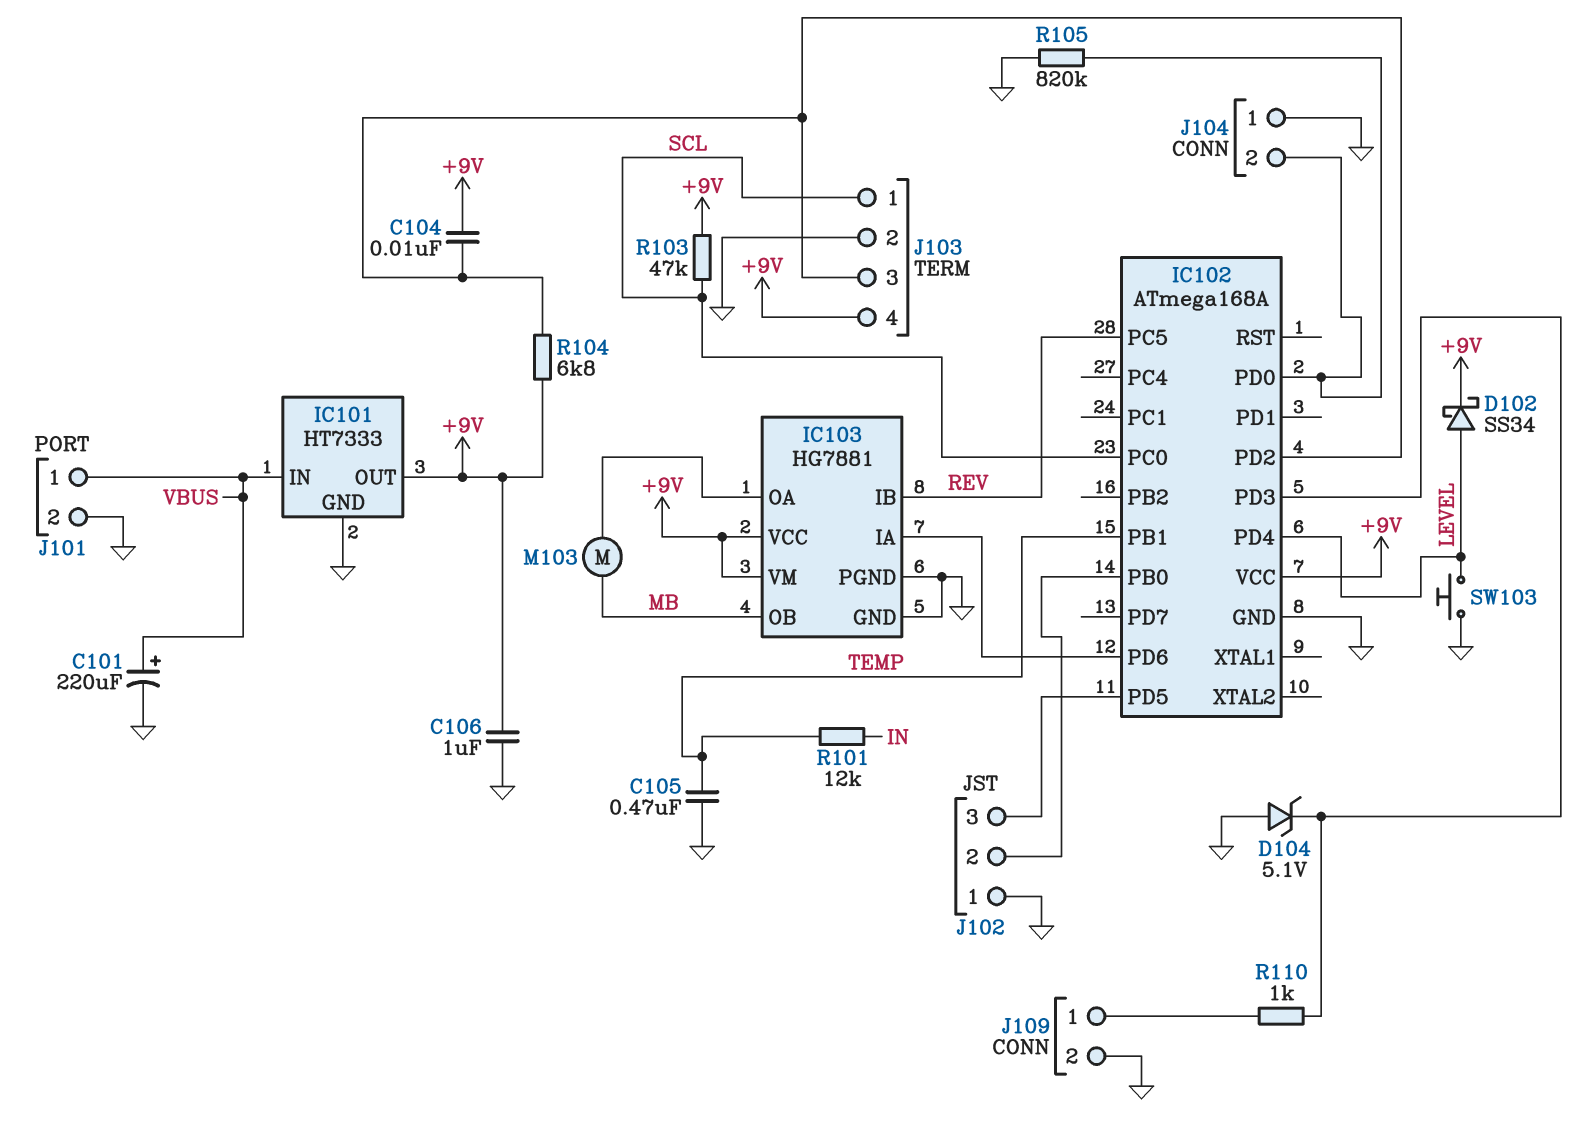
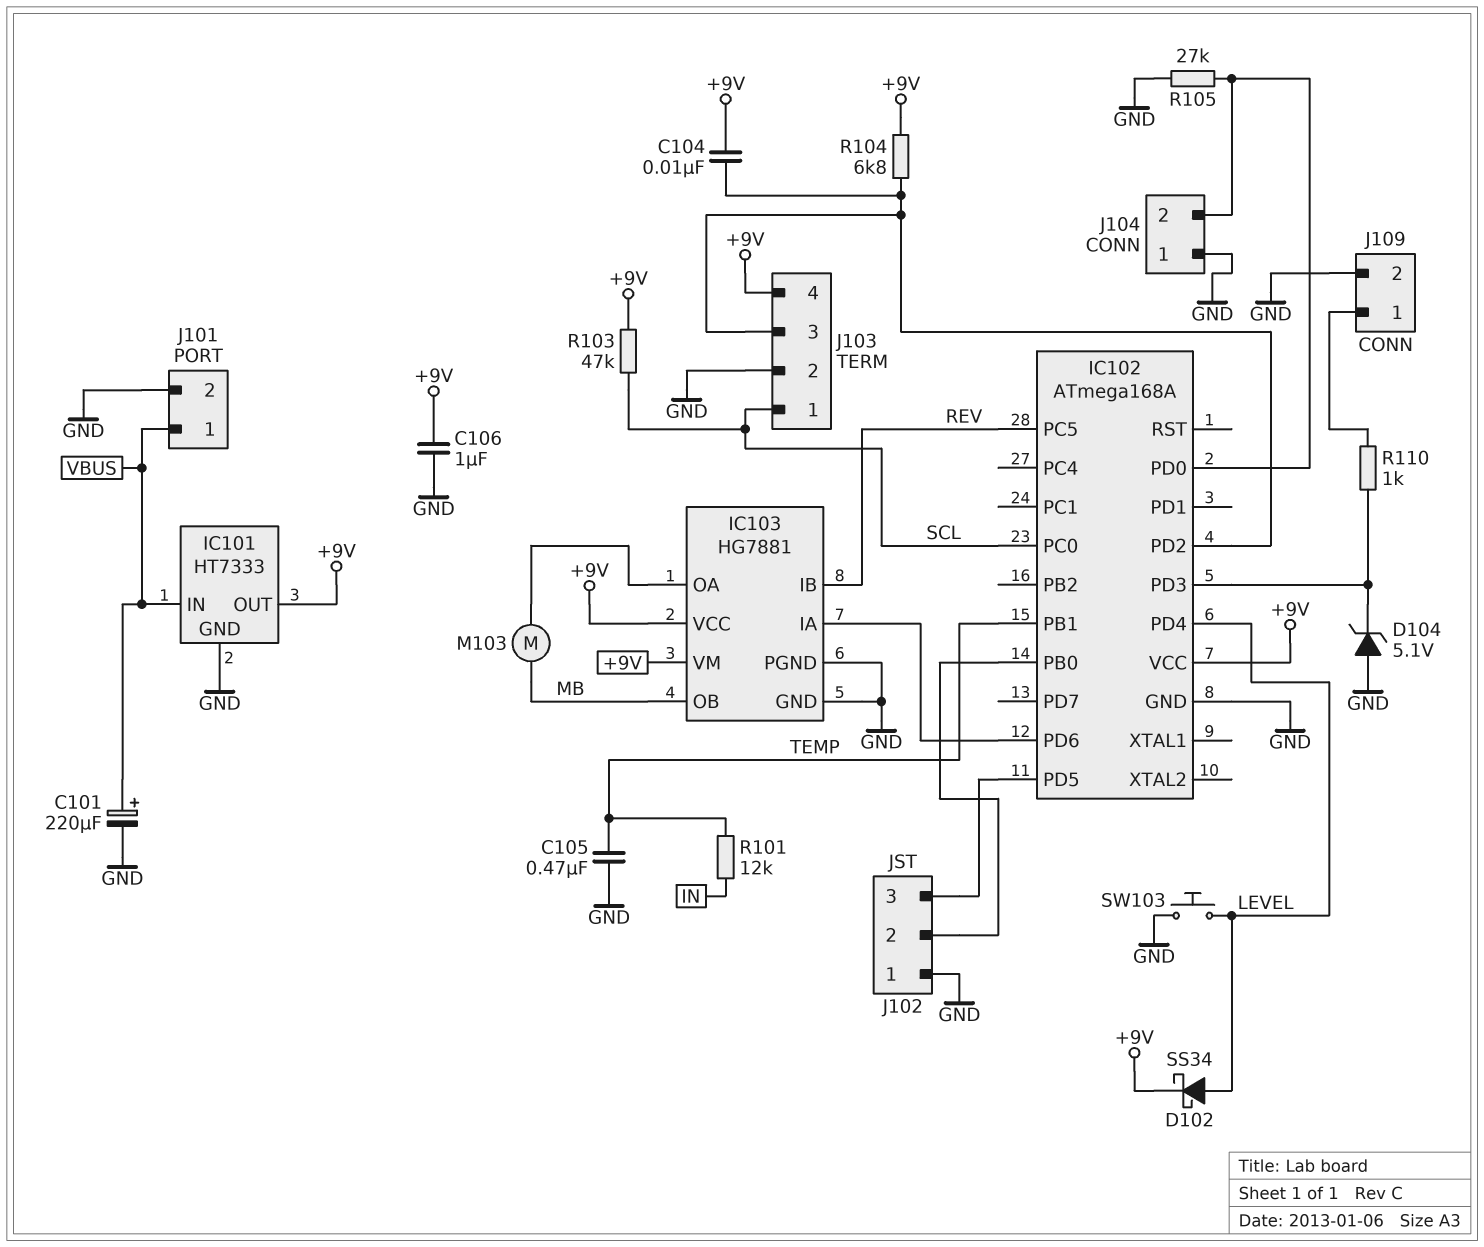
R105: 820k (GND, IC102/PD0) -> 27k (GND, IC102/PD0)

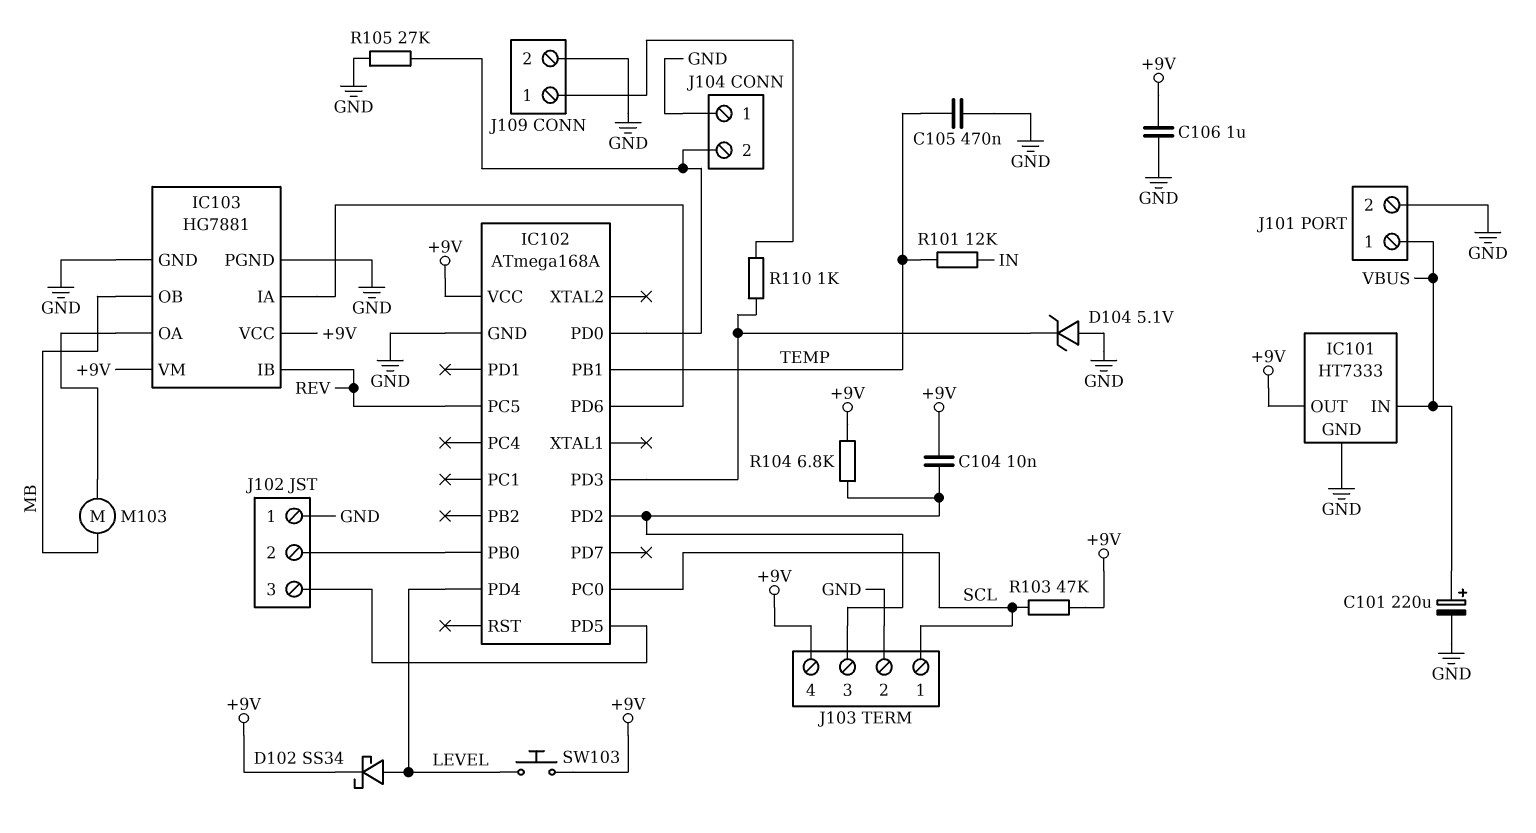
SW103: button (GND, LEVEL) -> button (+9V, LEVEL)

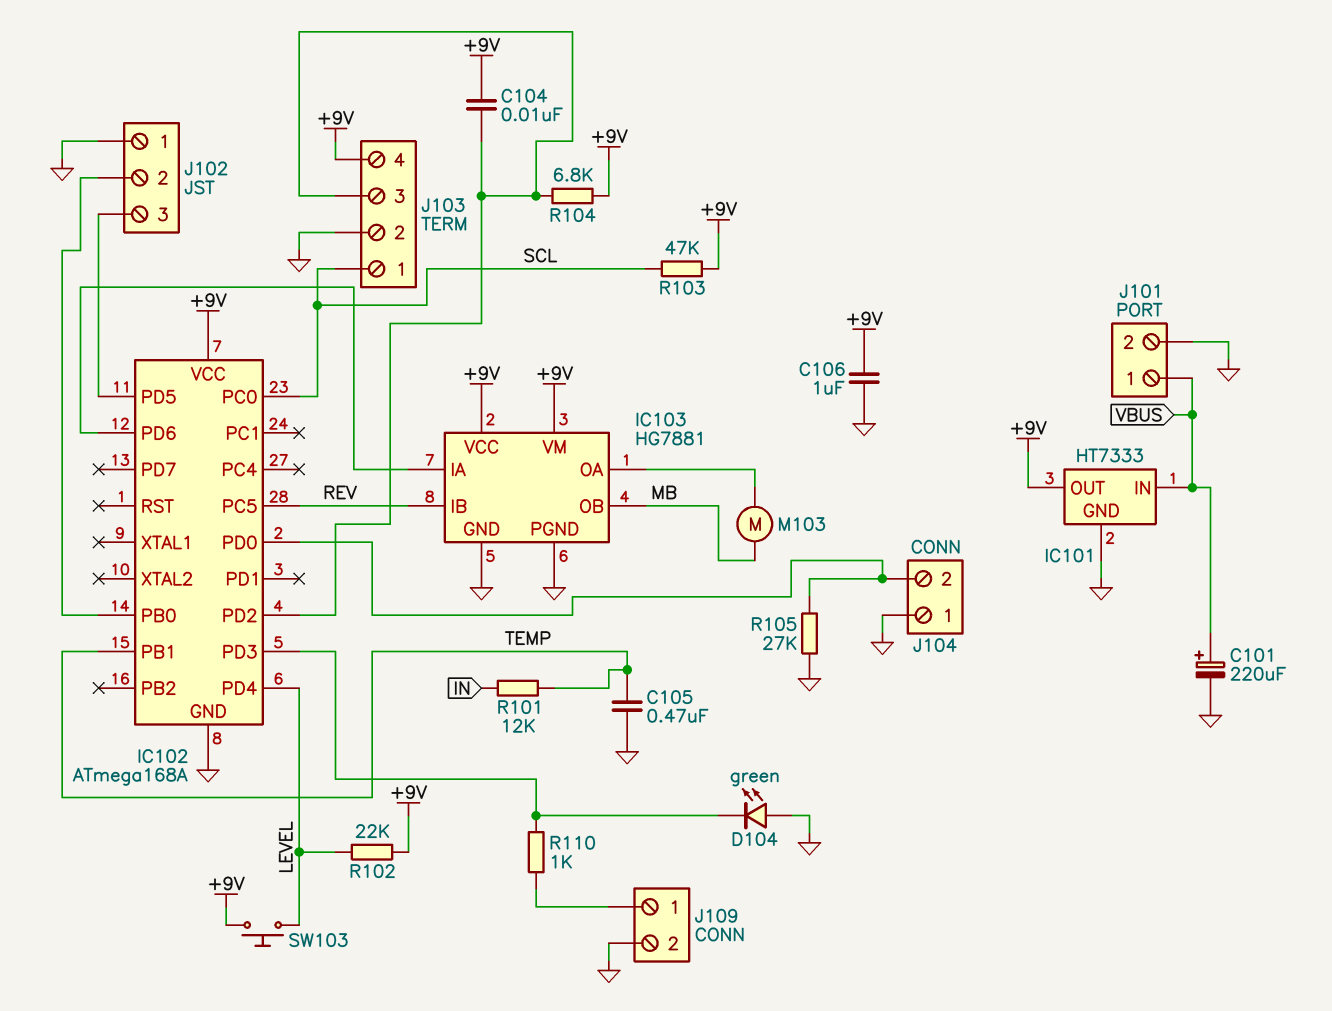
D102: schottky SS34 (A LEVEL, K +9V) -> none
D104: zener 5.1V (A GND, K IC102/PD3) -> LED green (A GND, K IC102/PD3)
R102: none -> 22k (+9V, LEVEL)

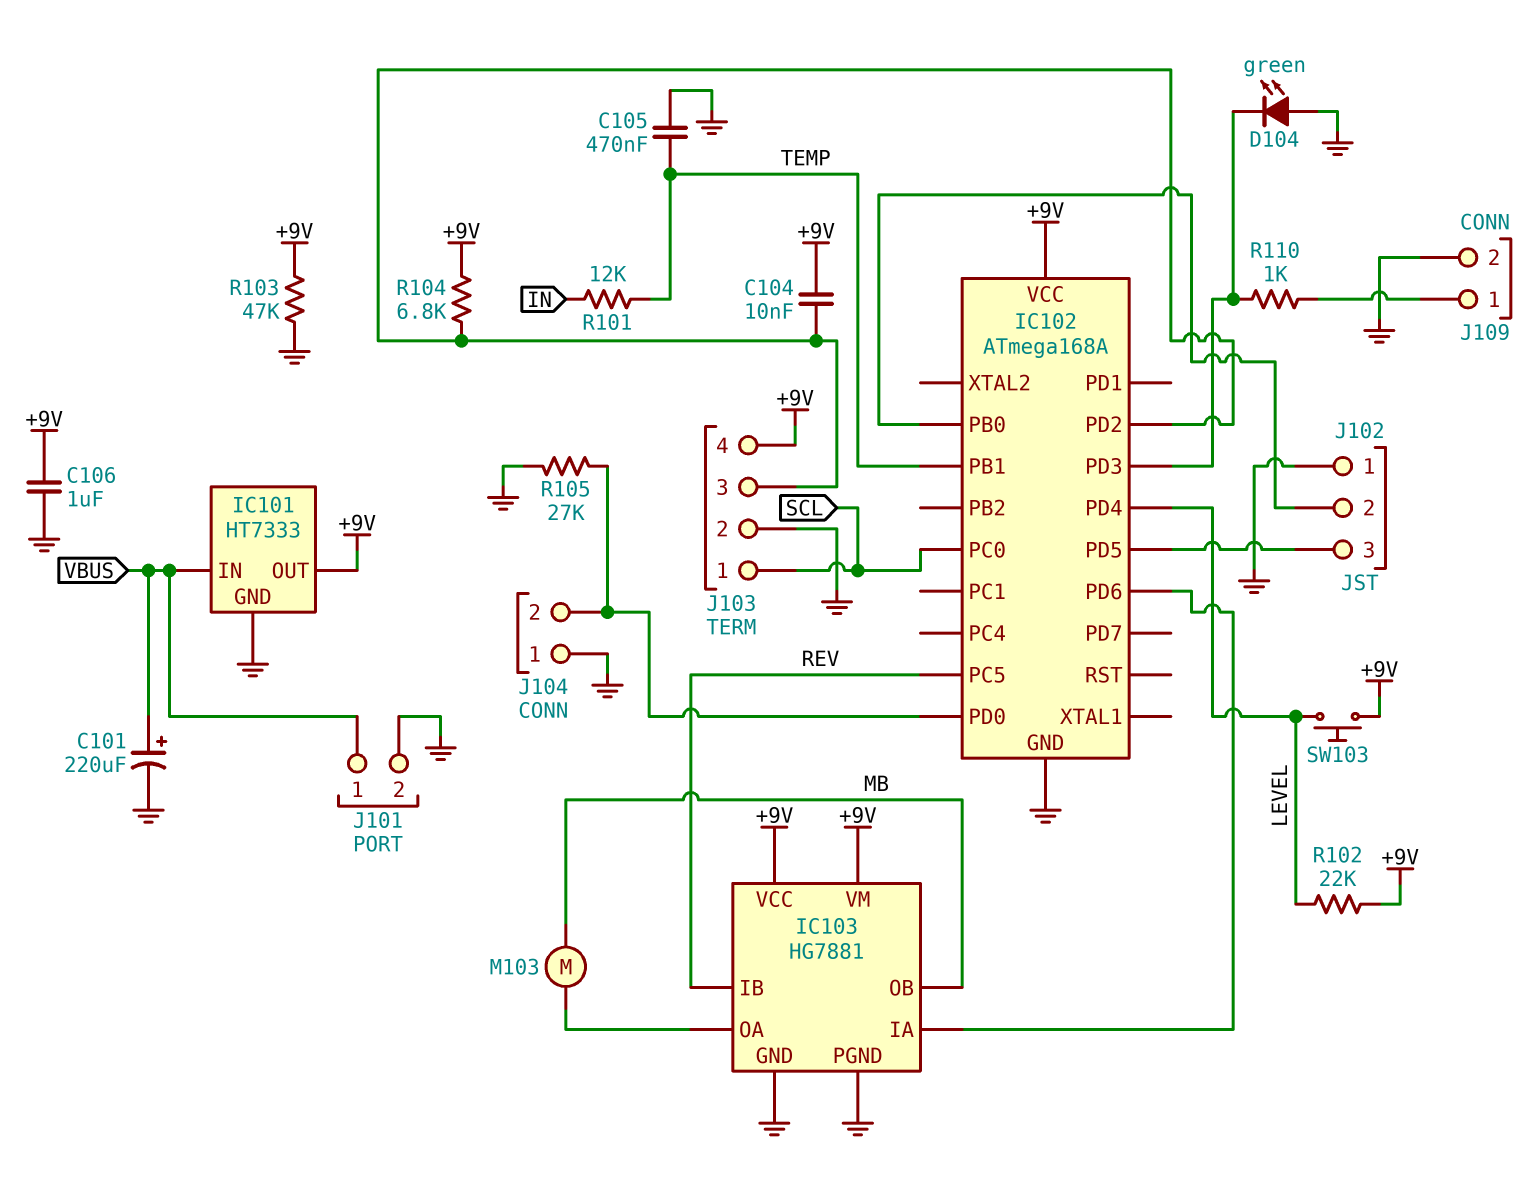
R103: 47k (+9V, SCL) -> 47k (+9V, GND)

